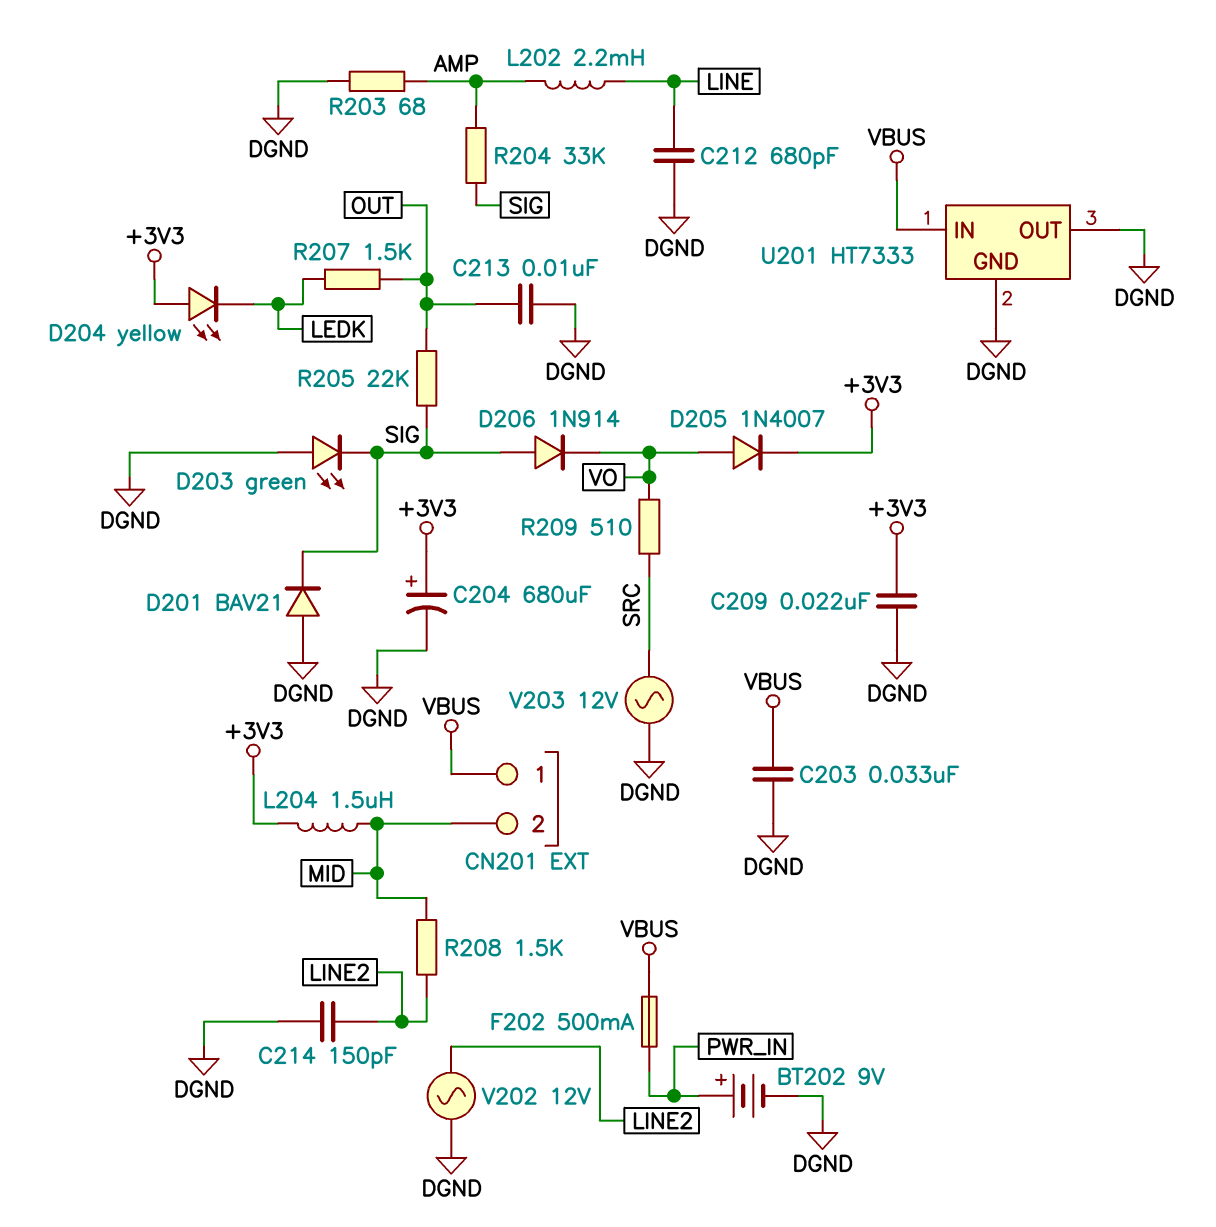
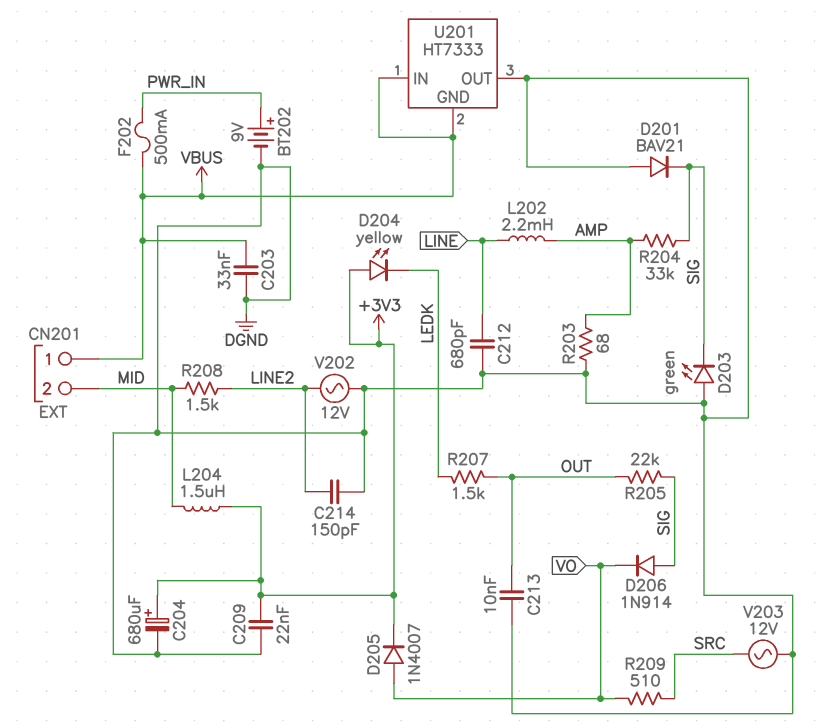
U201 pin GND: DGND -> VBUS

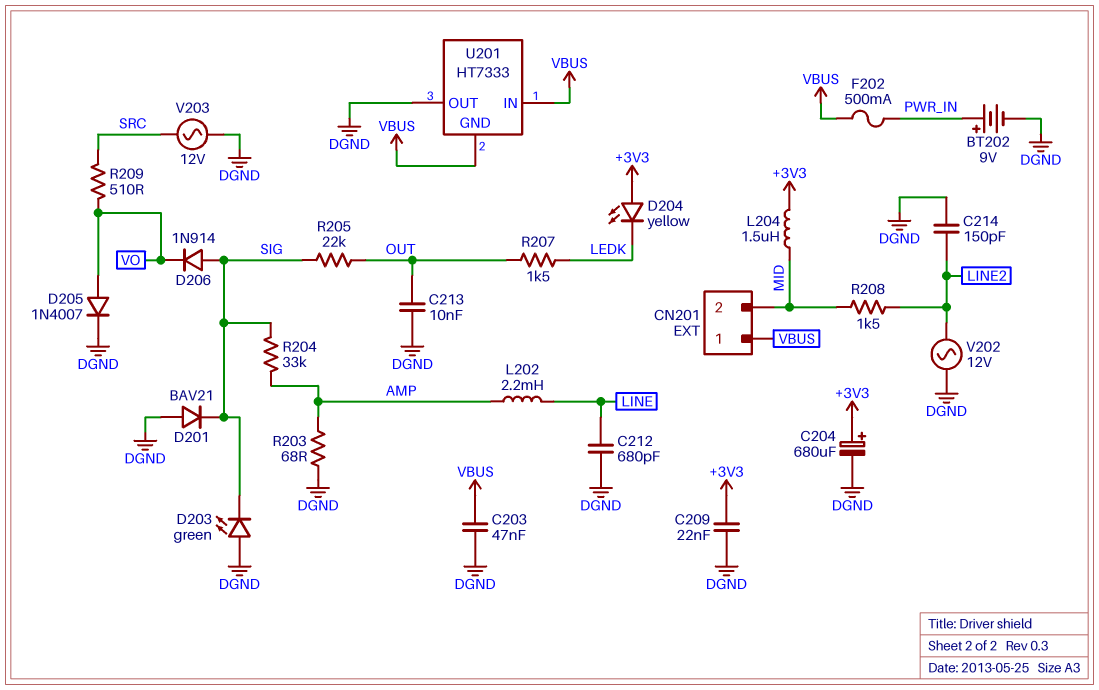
C203: 33nF (DGND, VBUS) -> 47nF (DGND, VBUS)
D205: diode 1N4007 (A VO, K +3V3) -> diode 1N4007 (A VO, K DGND)

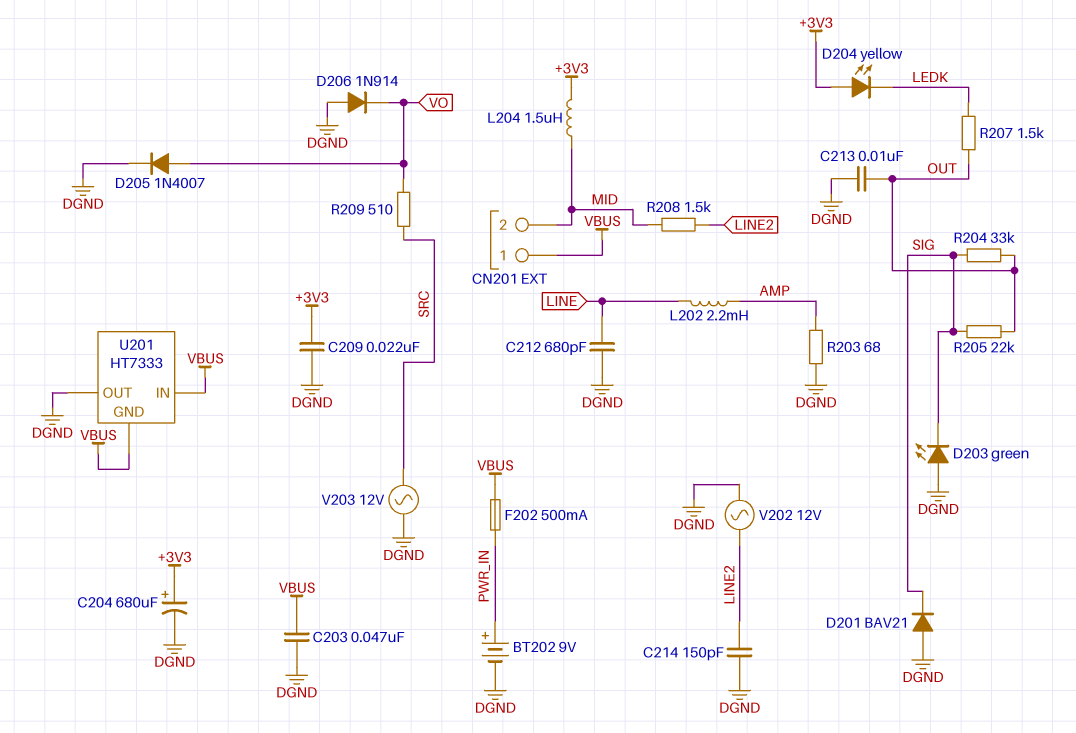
D206: diode 1N914 (A SIG, K VO) -> diode 1N914 (A DGND, K VO)
R204: 33k (AMP, SIG) -> 33k (OUT, SIG)

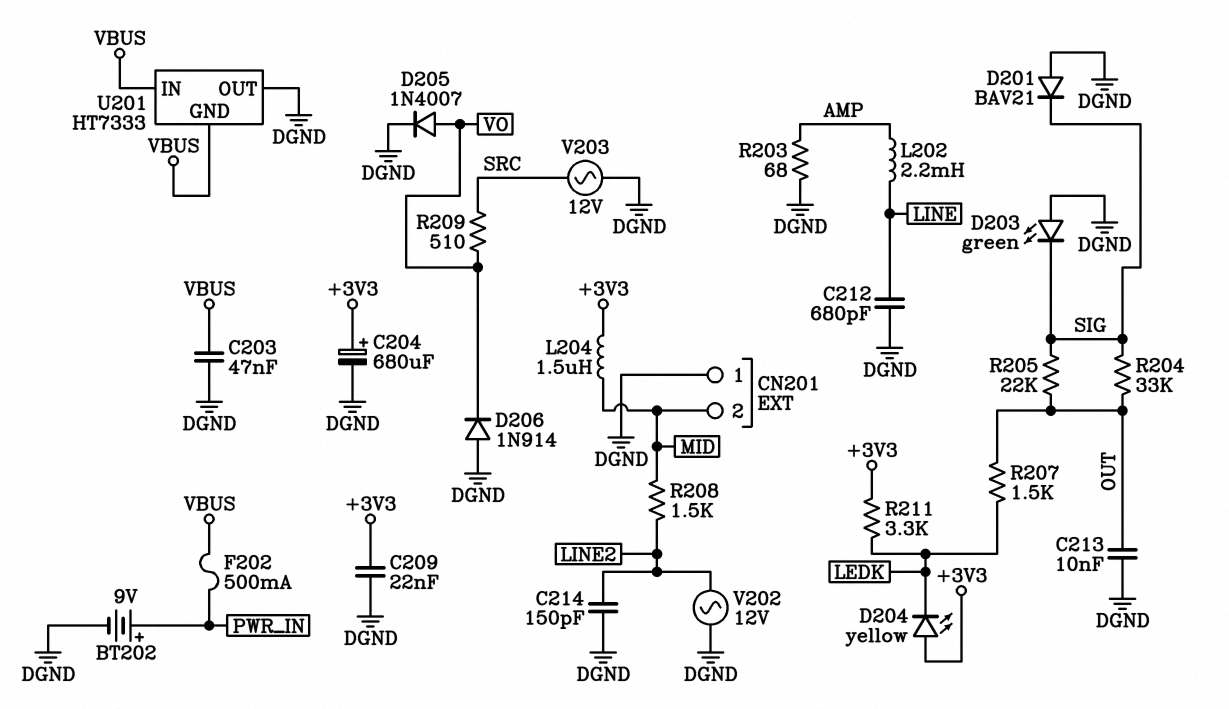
CN201 pin 1: VBUS -> DGND
R211: none -> 3.3k (+3V3, LEDK)

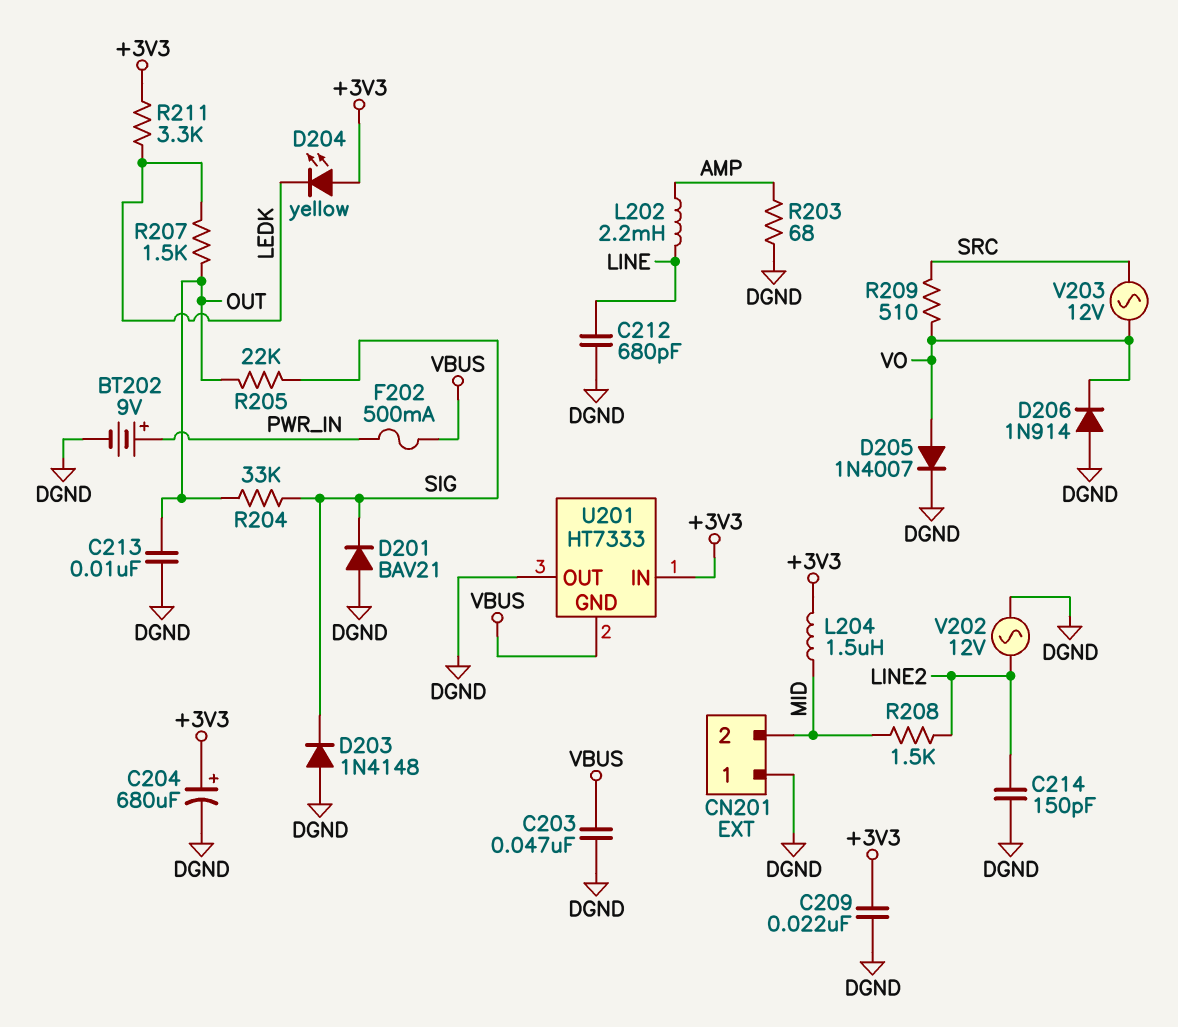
D203: LED green (A DGND, K SIG) -> diode 1N4148 (A DGND, K SIG)
U201 pin IN: VBUS -> +3V3
V203: AC 12V (DGND, SRC) -> AC 12V (SRC, VO)

